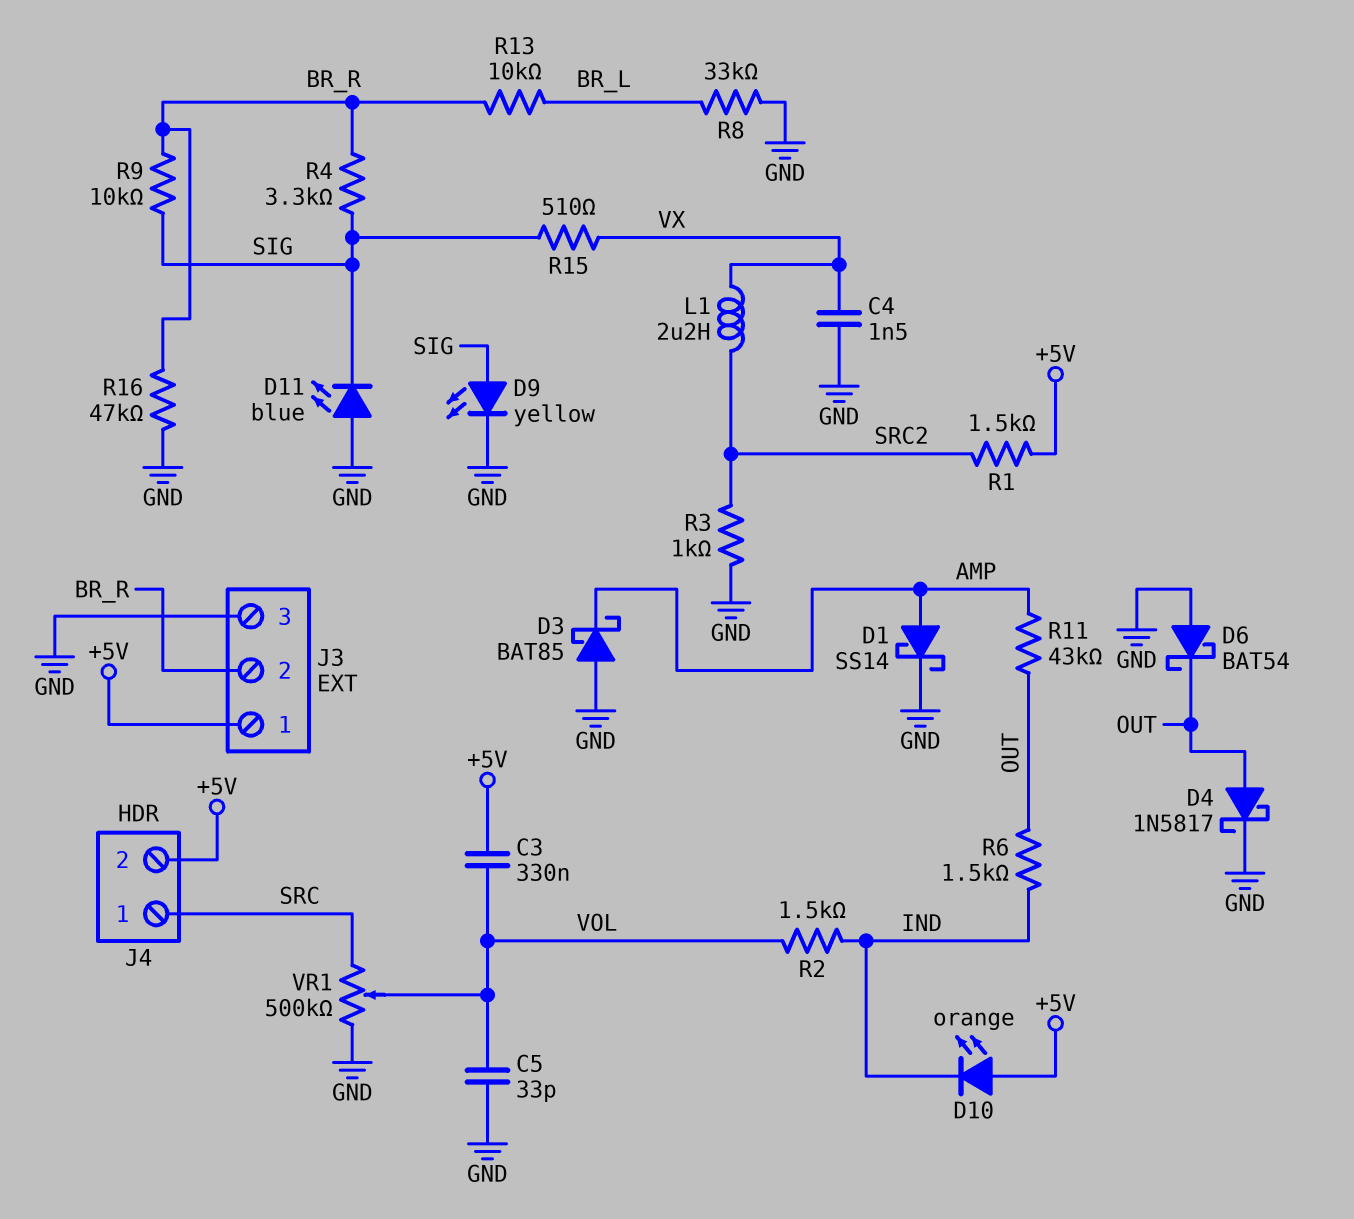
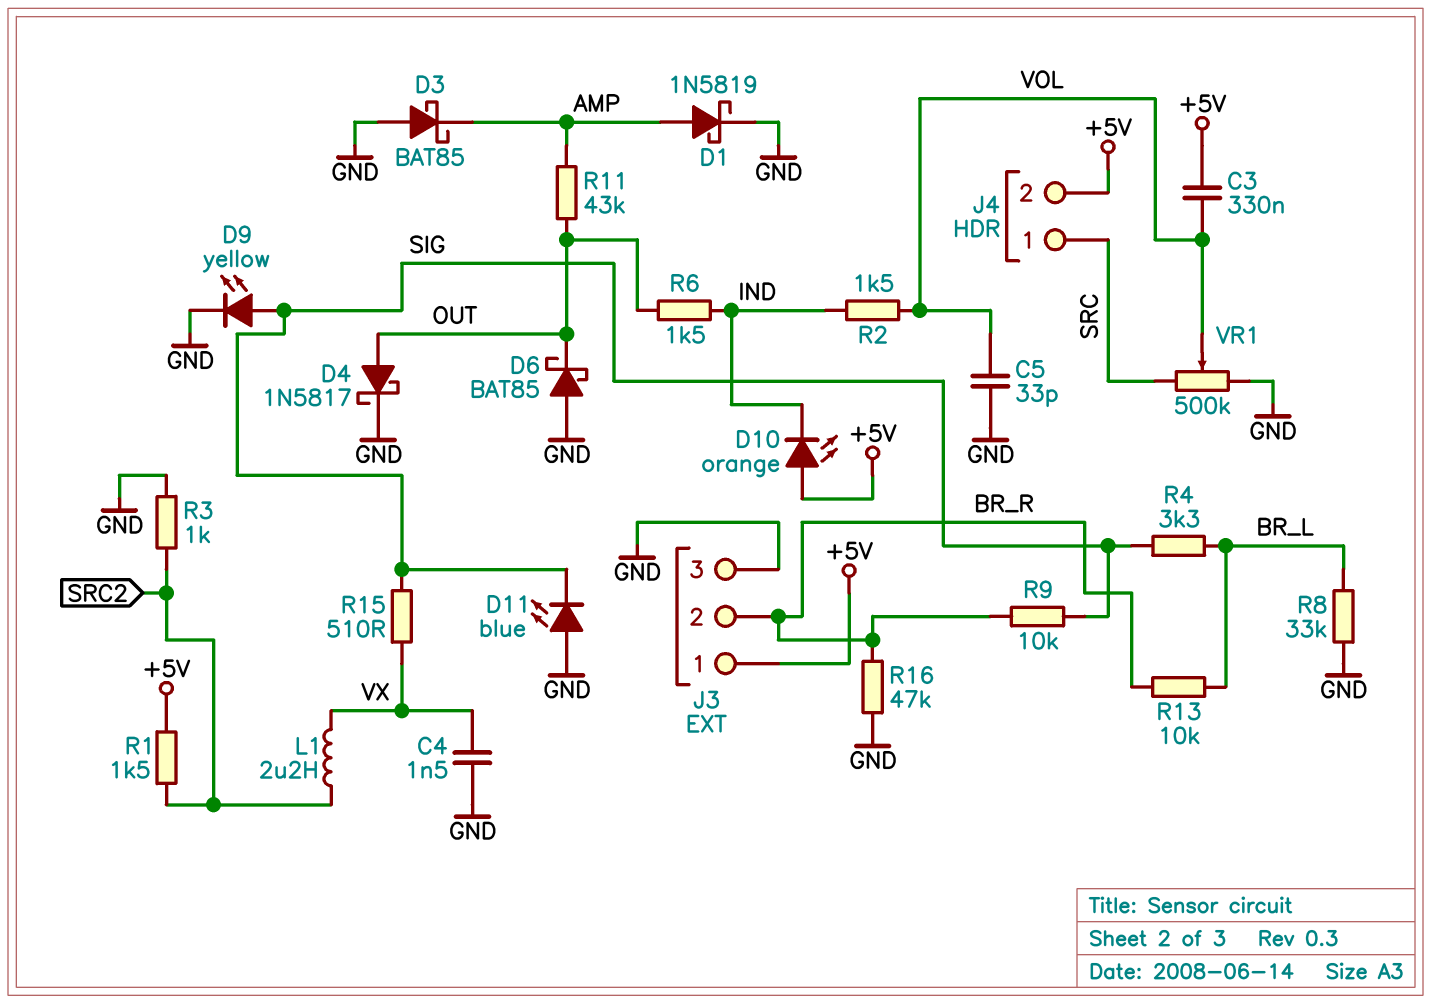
D1: schottky SS14 (A AMP, K GND) -> schottky 1N5819 (A AMP, K GND)
D6: schottky BAT54 (A GND, K OUT) -> schottky BAT85 (A GND, K OUT)
R4: 3.3k (BR_R, SIG) -> 3.3k (BR_L, SIG)

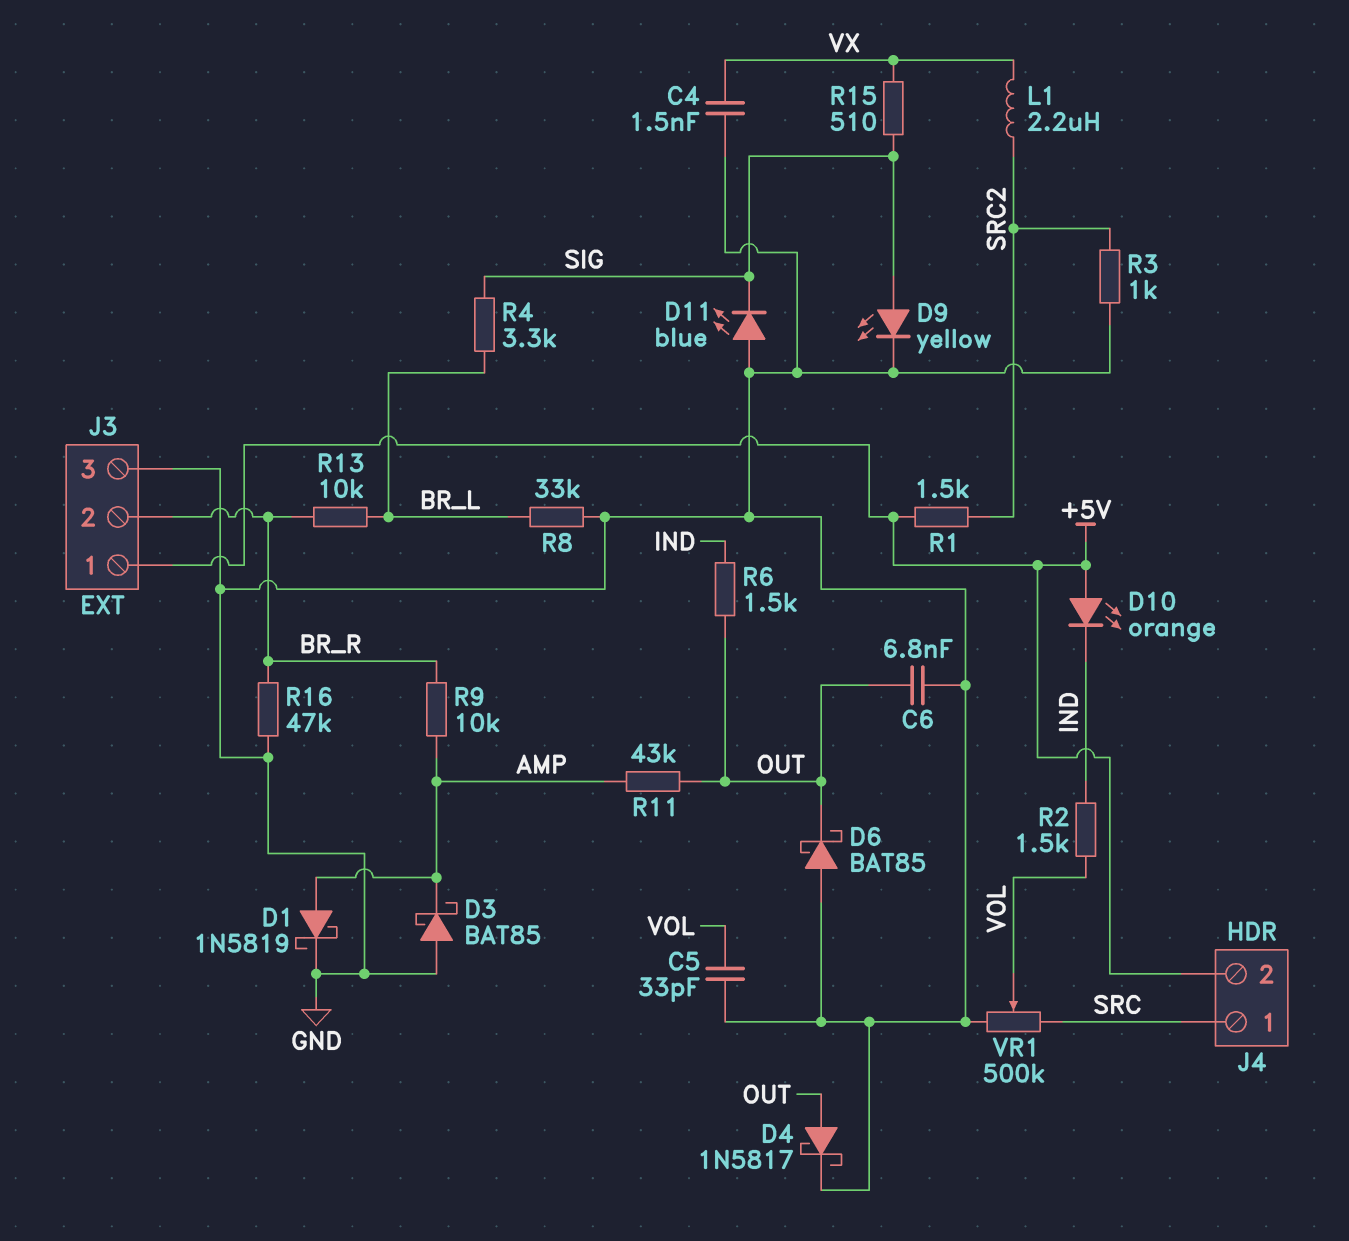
C3: 330nF (+5V, VOL) -> none
C6: none -> 6.8nF (GND, OUT)
R9: 10k (BR_R, SIG) -> 10k (AMP, BR_R)

